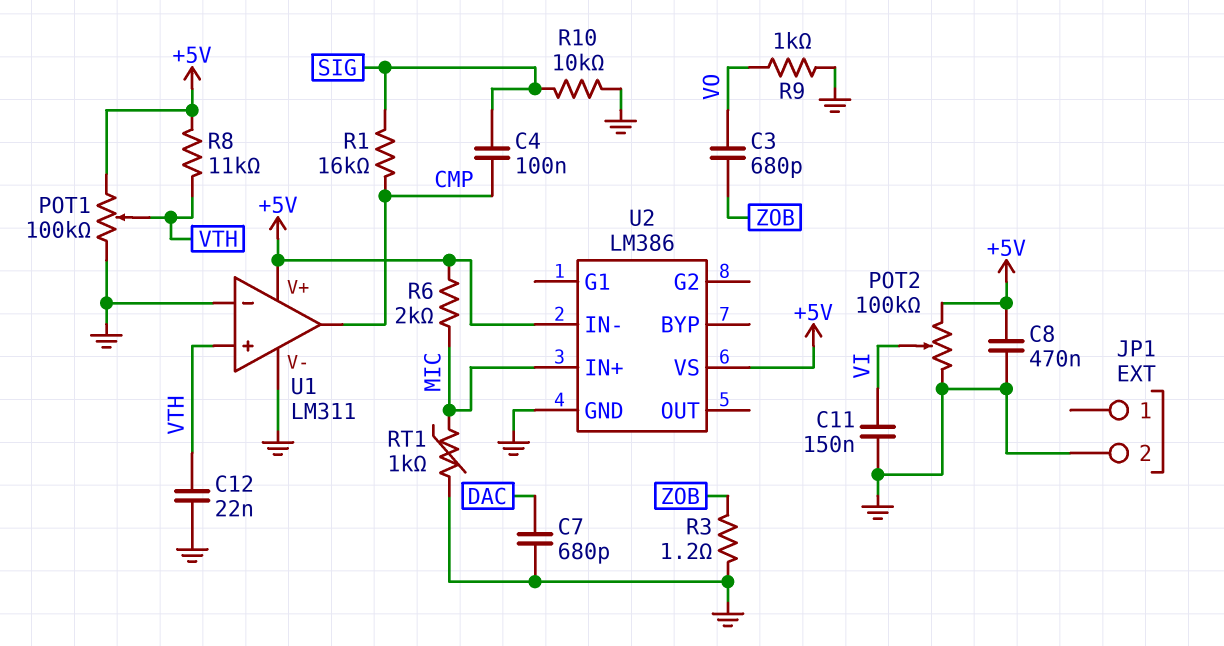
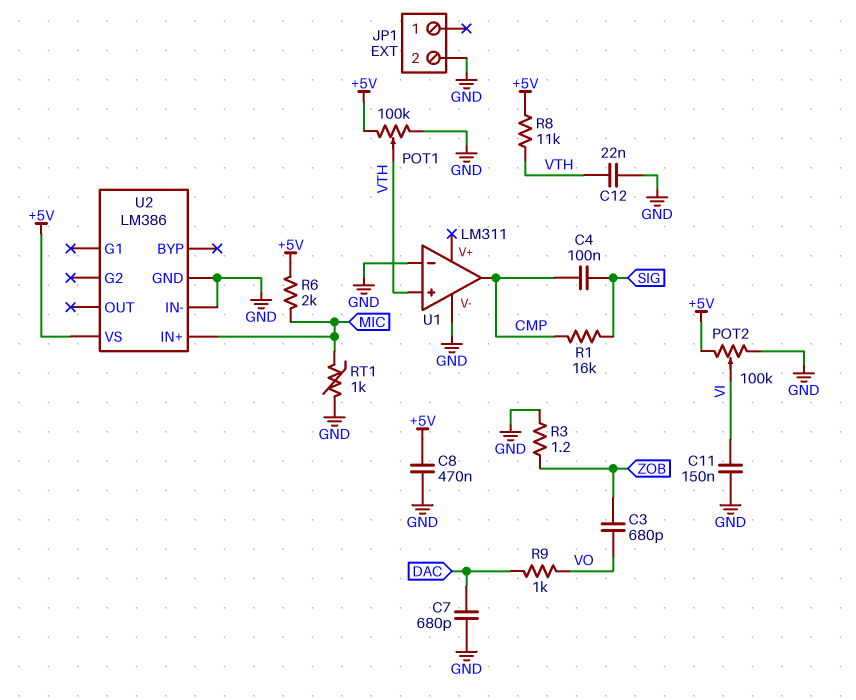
R9: 1k (GND, VO) -> 1k (DAC, VO)
R10: 10k (GND, SIG) -> none
U1 pin V+: +5V -> none
U2 pin IN-: +5V -> GND

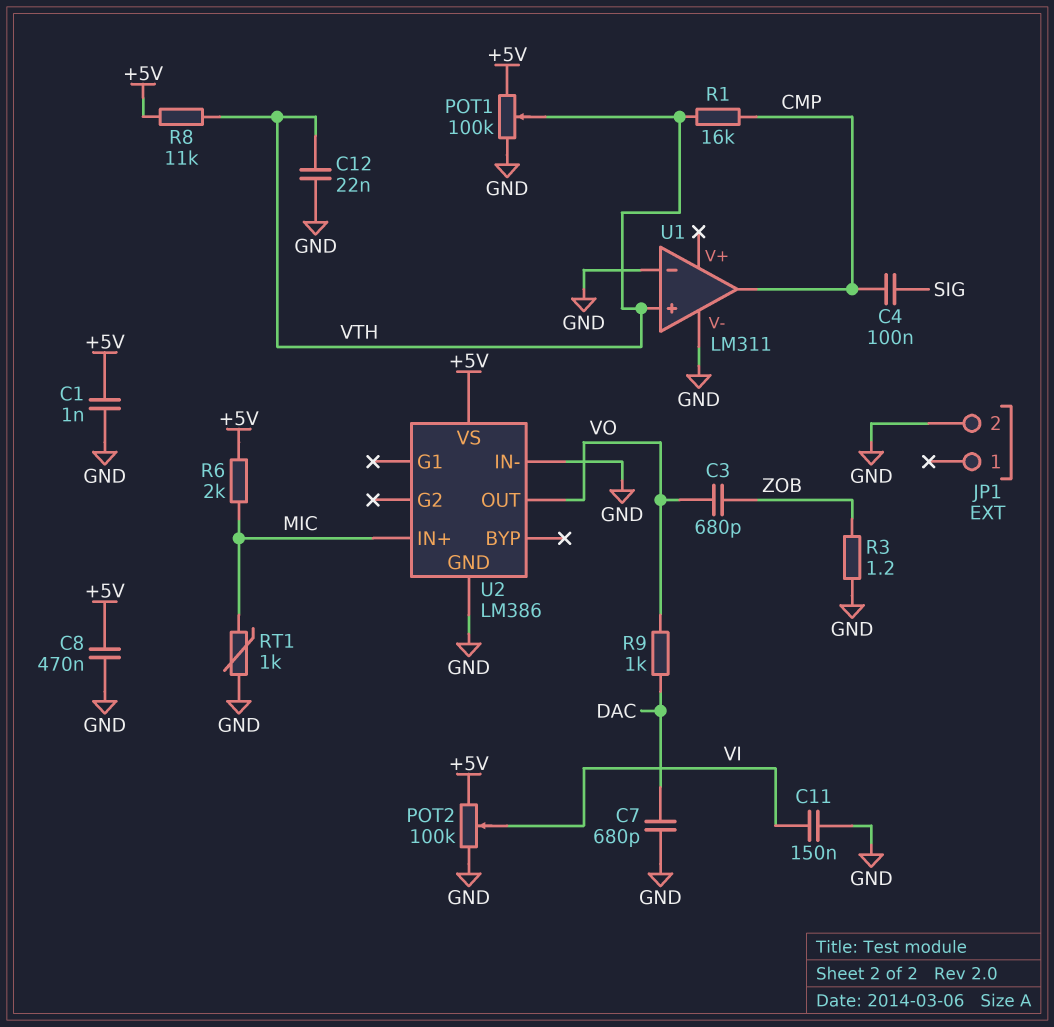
C1: none -> 1nF (+5V, GND)
R1: 16k (CMP, SIG) -> 16k (CMP, VTH)
U2 pin OUT: none -> VO

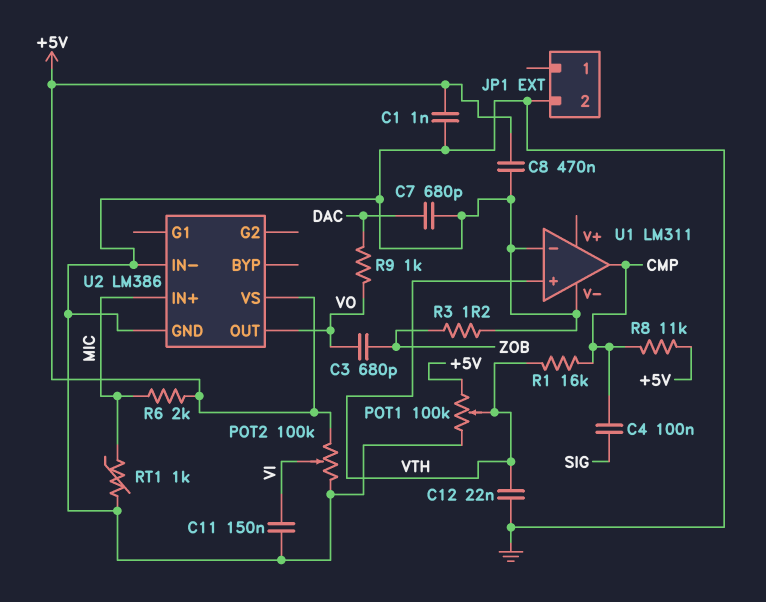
R8: 11k (+5V, VTH) -> 11k (+5V, CMP)

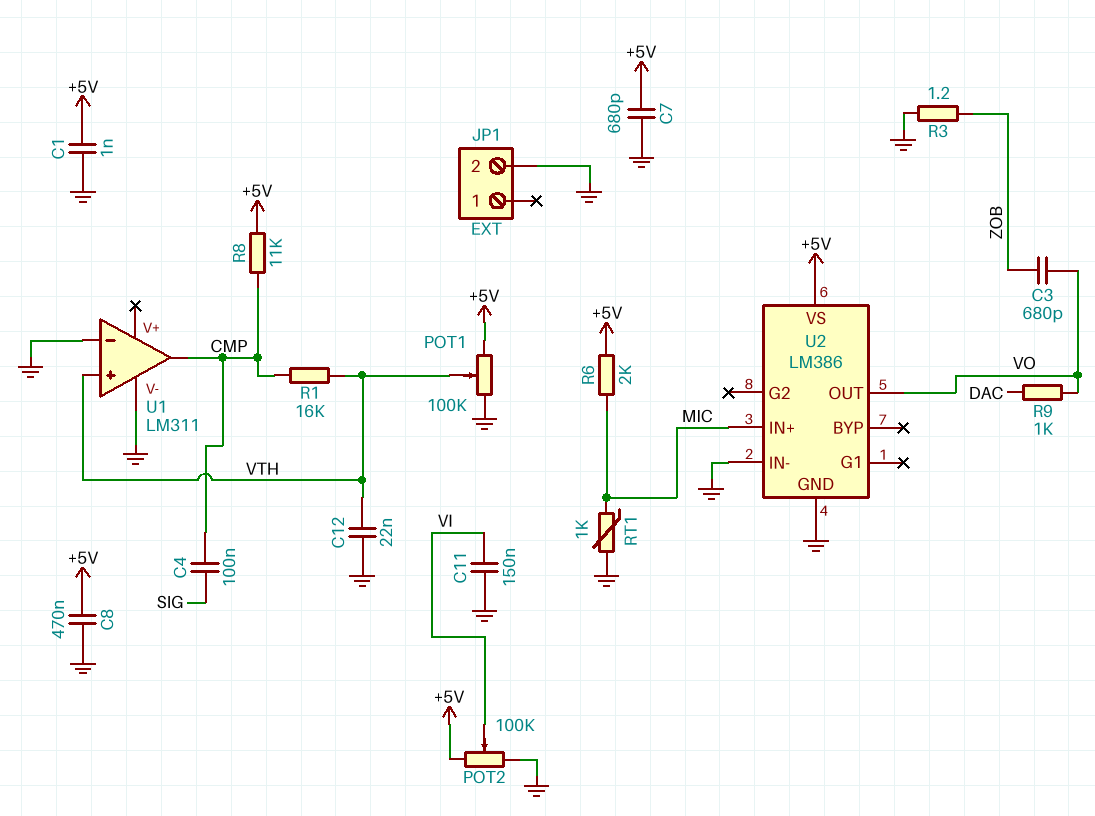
C7: 680pF (DAC, GND) -> 680pF (+5V, GND)

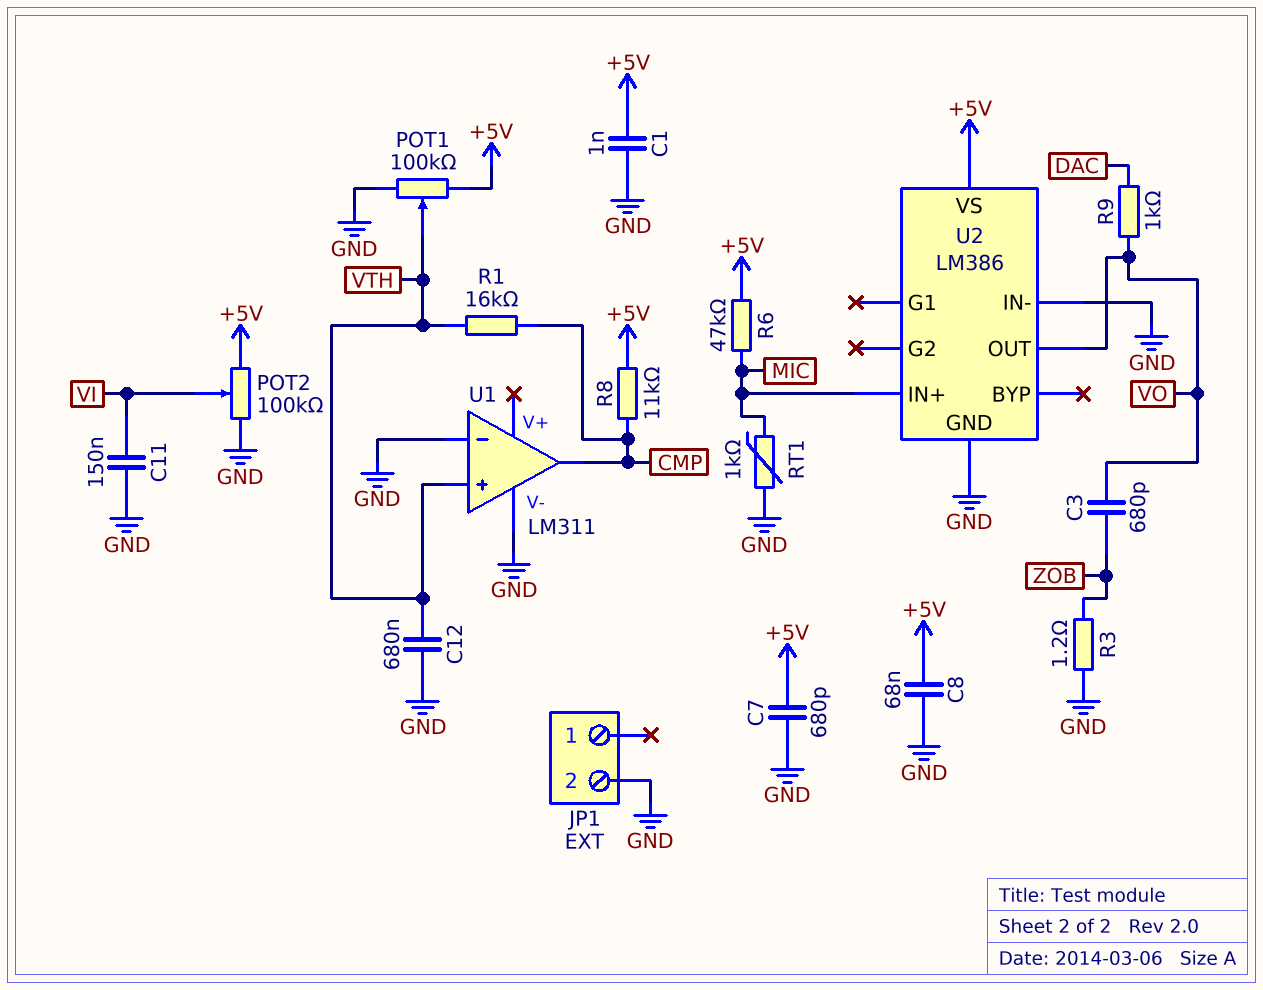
C4: 100nF (CMP, SIG) -> none
C8: 470nF (+5V, GND) -> 68nF (+5V, GND)
C12: 22nF (GND, VTH) -> 680nF (GND, VTH)
R6: 2k (+5V, MIC) -> 47k (+5V, MIC)

